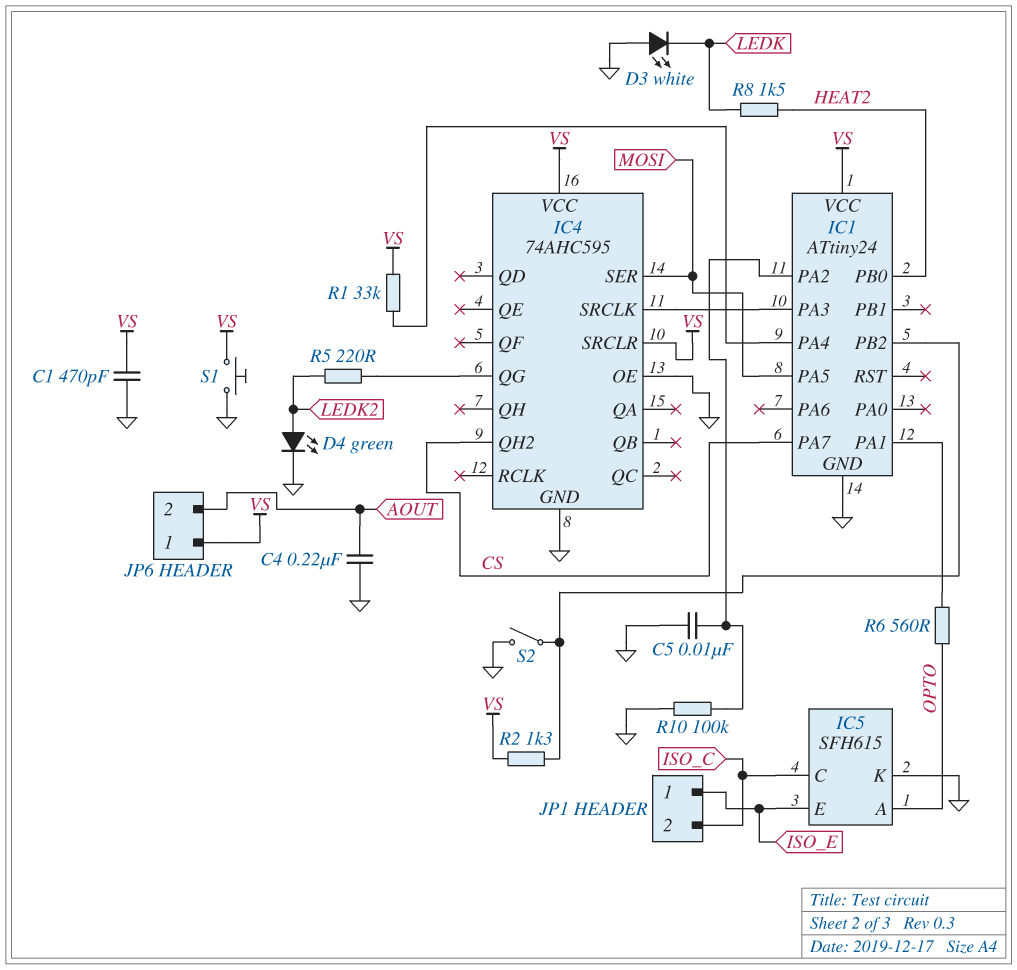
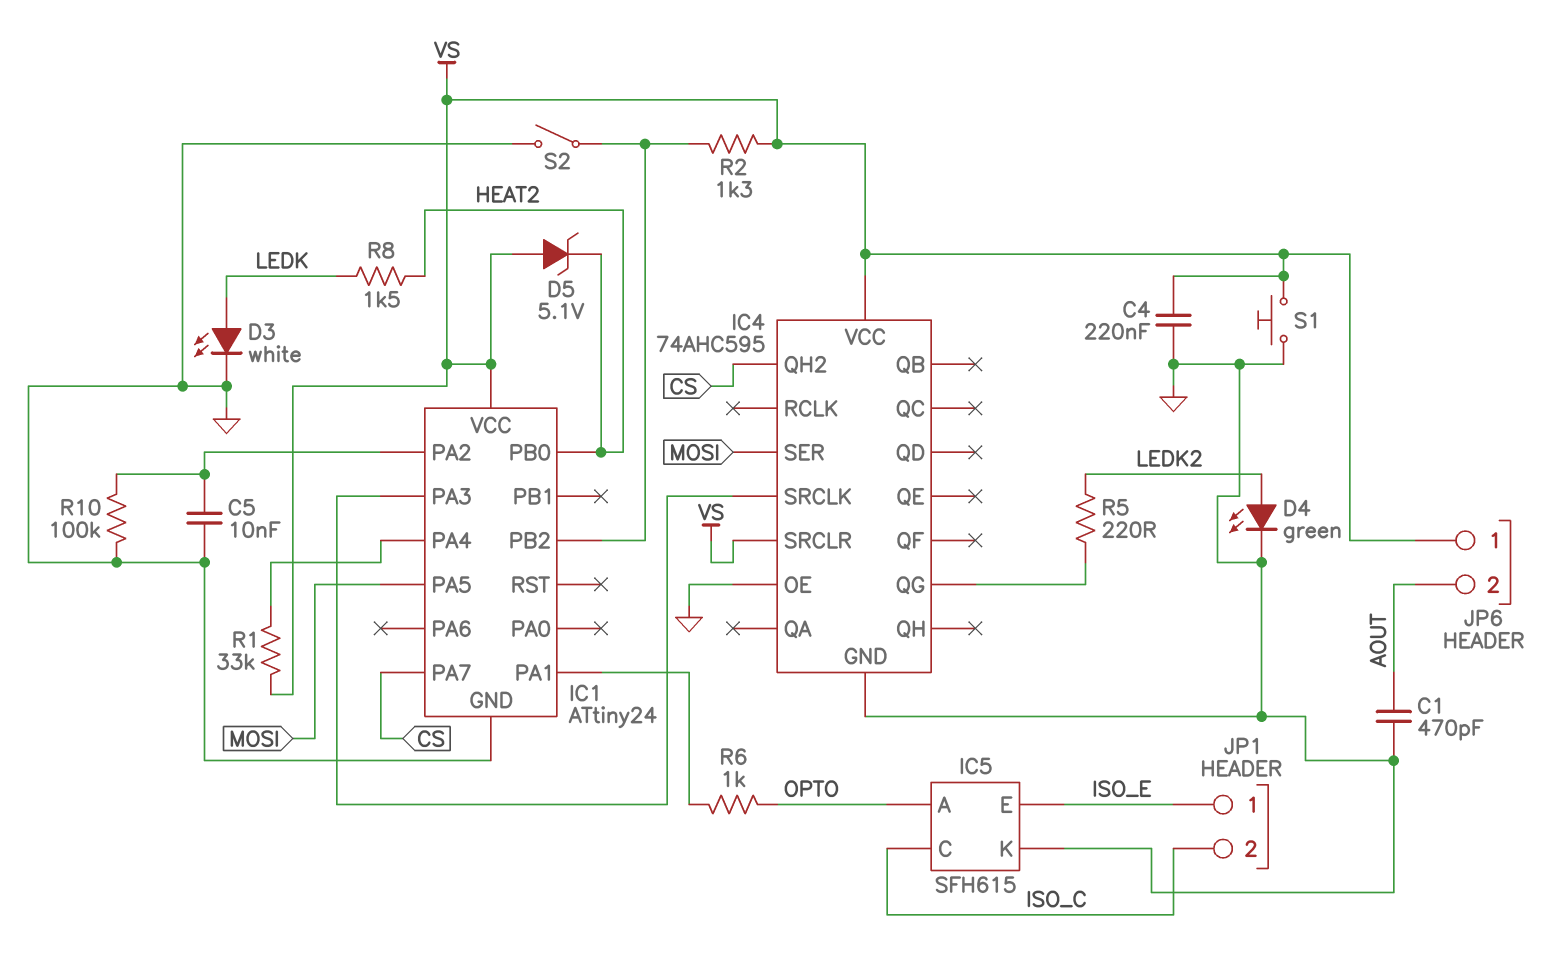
C1: 470pF (GND, VS) -> 470pF (AOUT, GND)
C4: 220nF (AOUT, GND) -> 220nF (GND, VS)
D3: LED white (A GND, K LEDK) -> LED white (A LEDK, K GND)
D5: none -> zener 5.1V (A VS, K HEAT2)
R6: 560 (IC1/PA1, OPTO) -> 1k (IC1/PA1, OPTO)

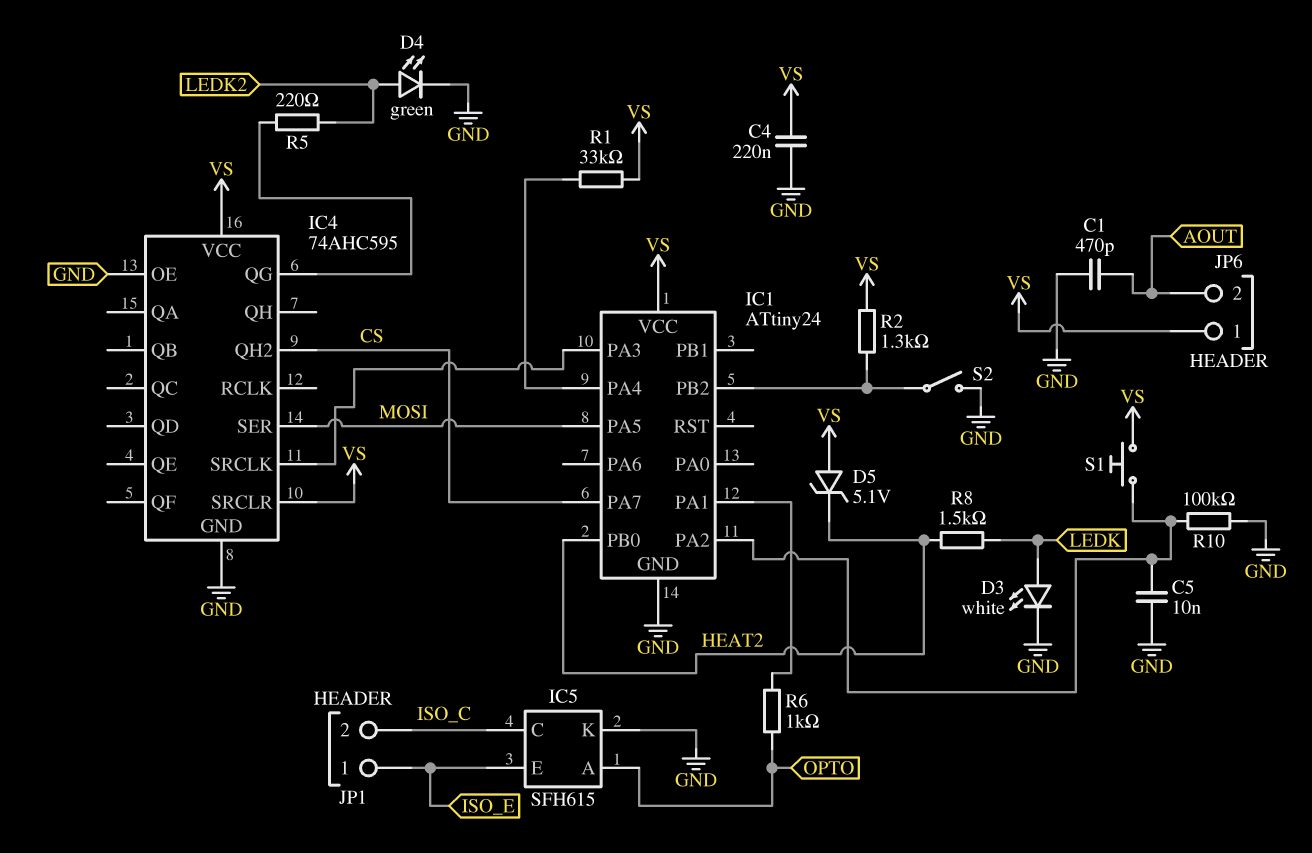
S1: button (GND, VS) -> button (IC1/PA2, VS)

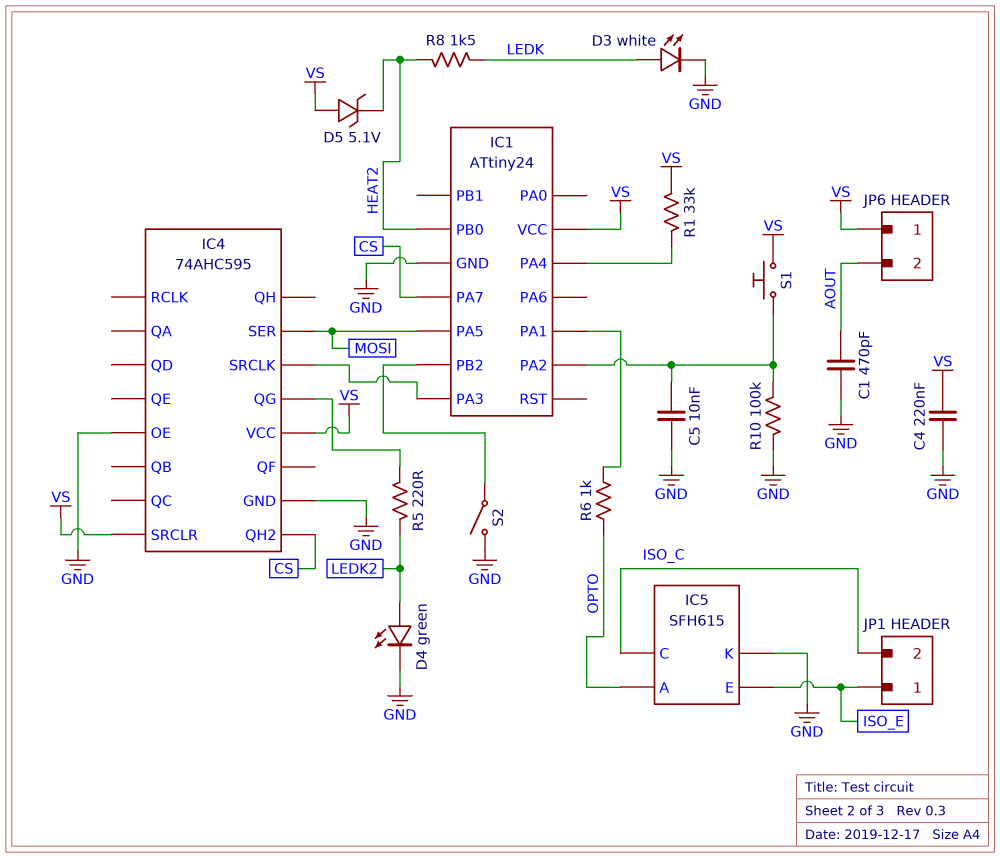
R2: 1.3k (IC1/PB2, VS) -> none

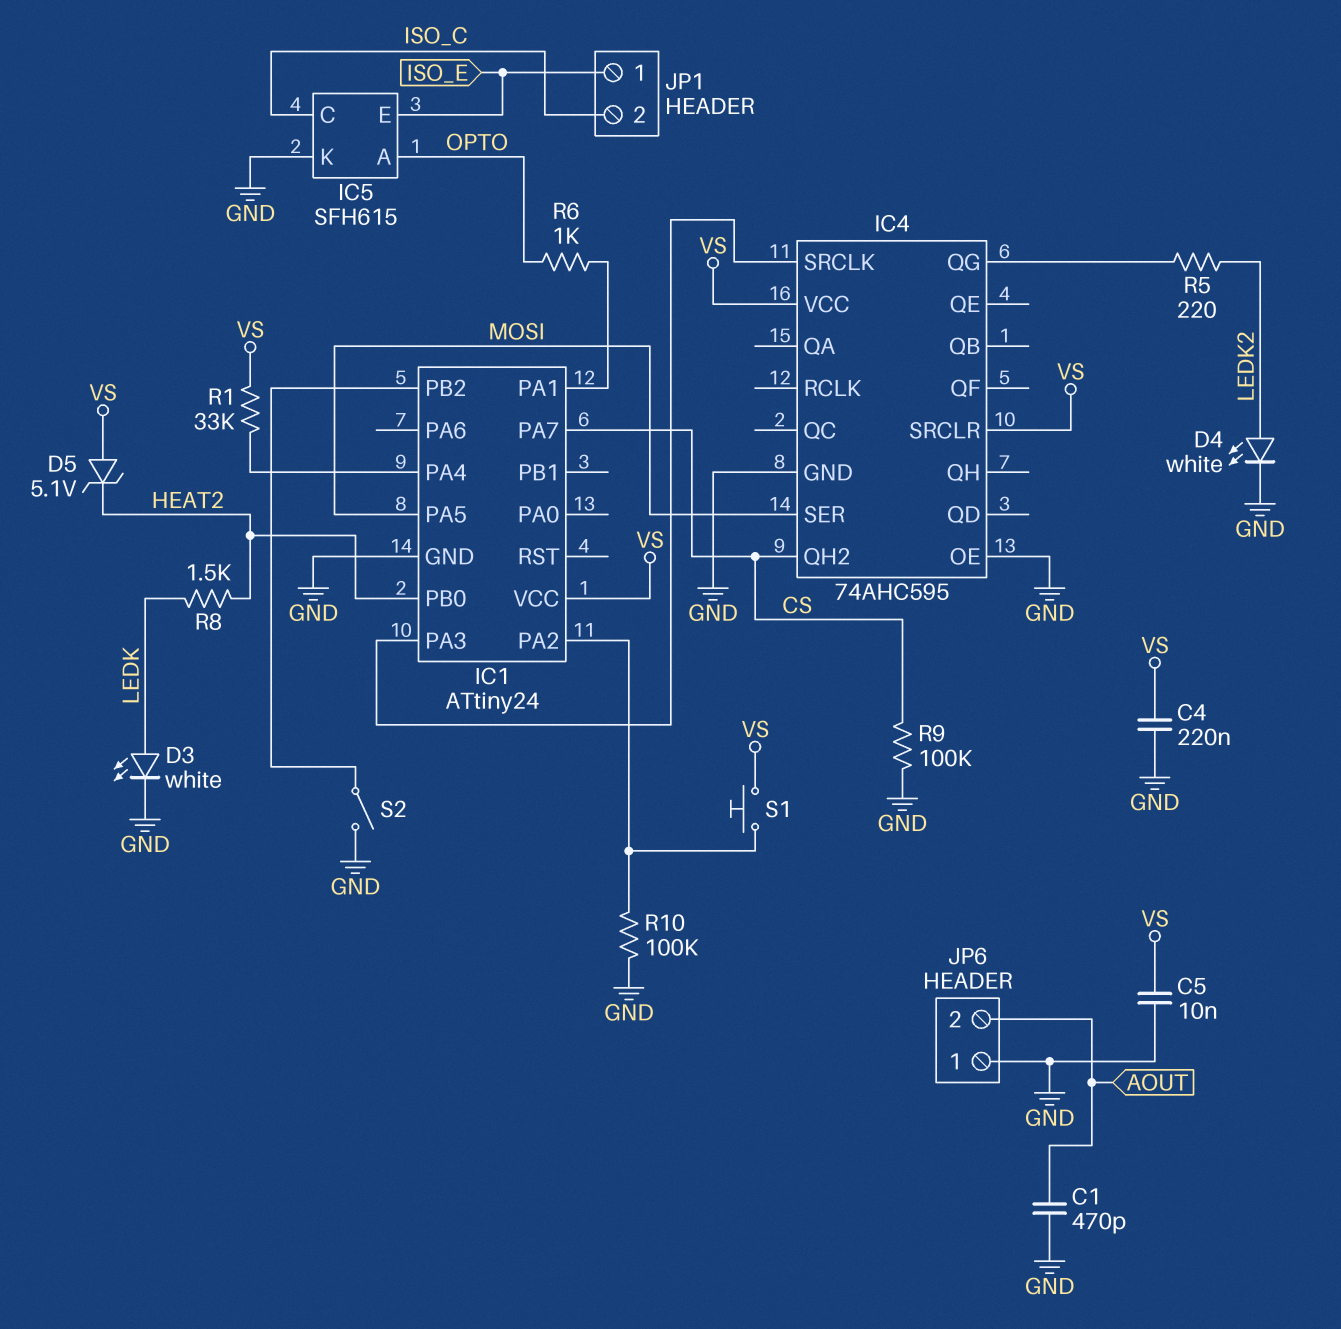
C5: 10nF (GND, IC1/PA2) -> 10nF (GND, VS)
D4: LED green (A LEDK2, K GND) -> LED white (A LEDK2, K GND)
JP6 pin 1: VS -> GND
R9: none -> 100k (CS, GND)

